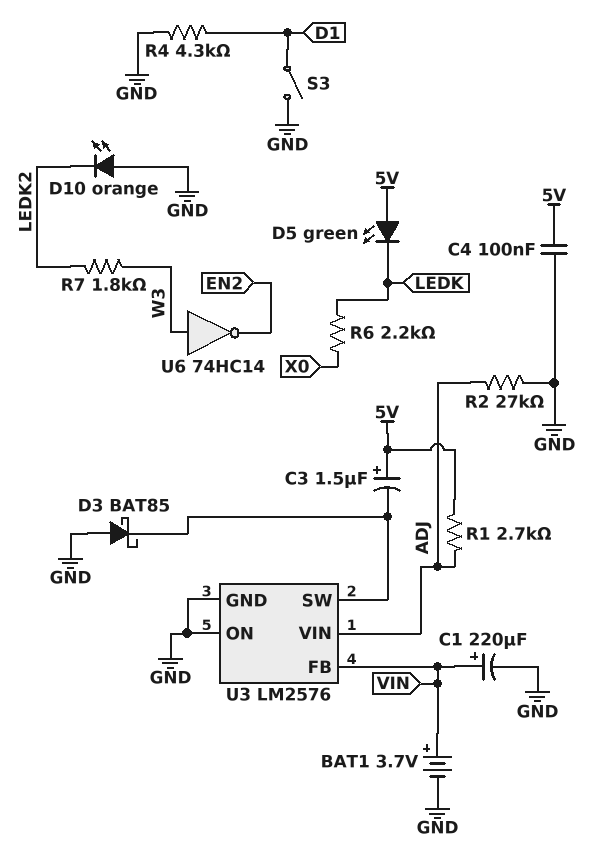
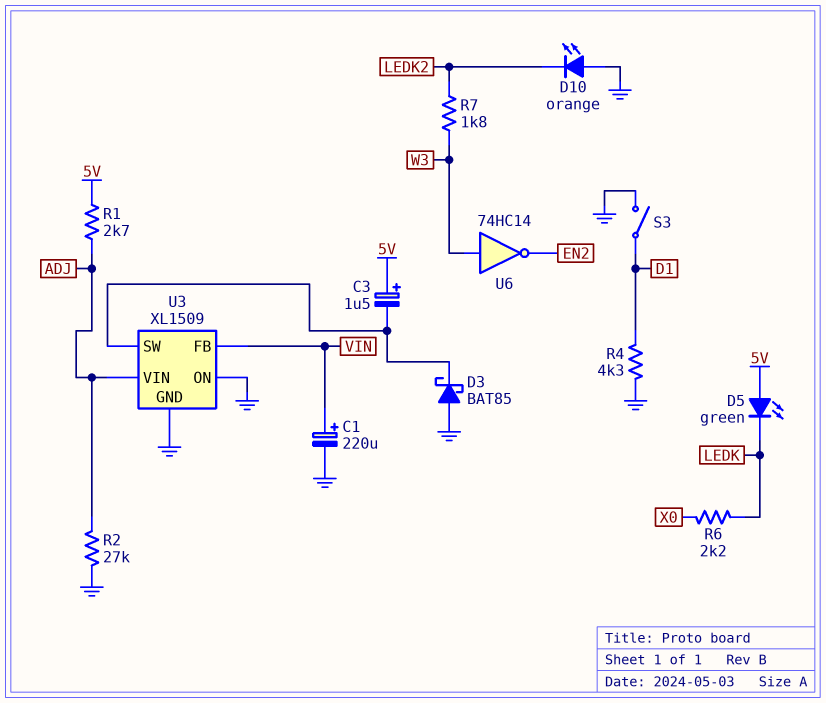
BAT1: 3.7V (plus VIN, minus GND) -> none
C4: 100nF (5V, GND) -> none
U3: LM2576 -> XL1509

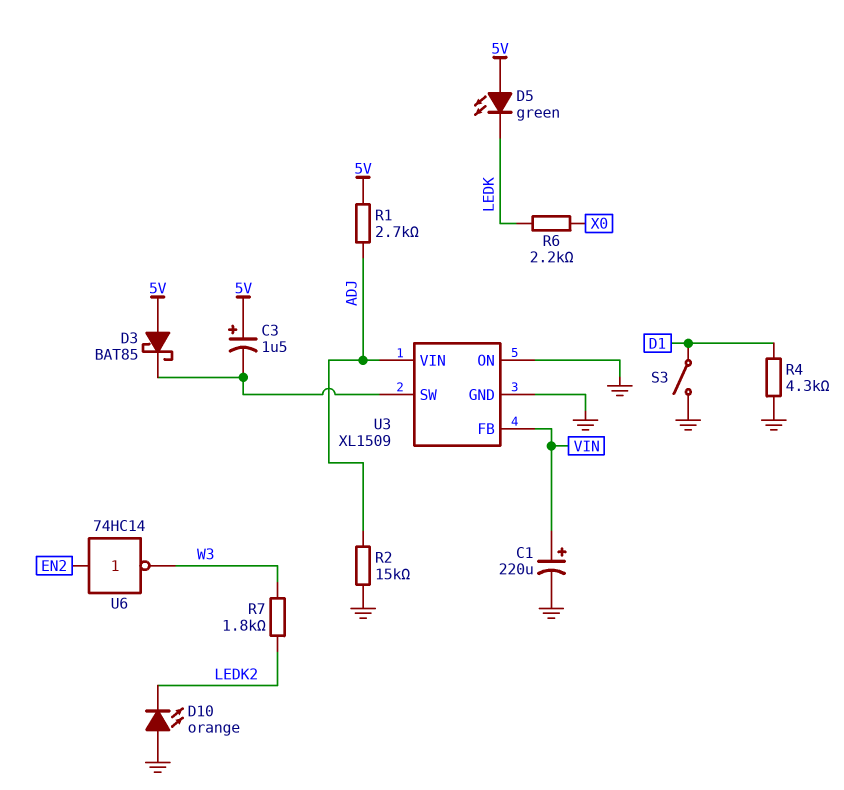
D3: schottky BAT85 (A GND, K U3/SW) -> schottky BAT85 (A 5V, K U3/SW)
R2: 27k (ADJ, GND) -> 15k (ADJ, GND)
U6: NOT 74HC14 (in W3, out EN2) -> NOT 74HC14 (in EN2, out W3)

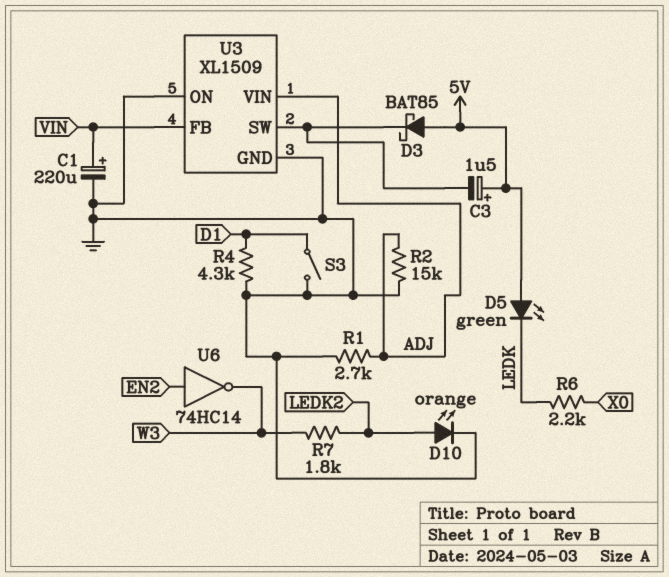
D10: LED orange (A GND, K LEDK2) -> LED orange (A LEDK2, K GND)
R1: 2.7k (5V, ADJ) -> 2.7k (ADJ, GND)

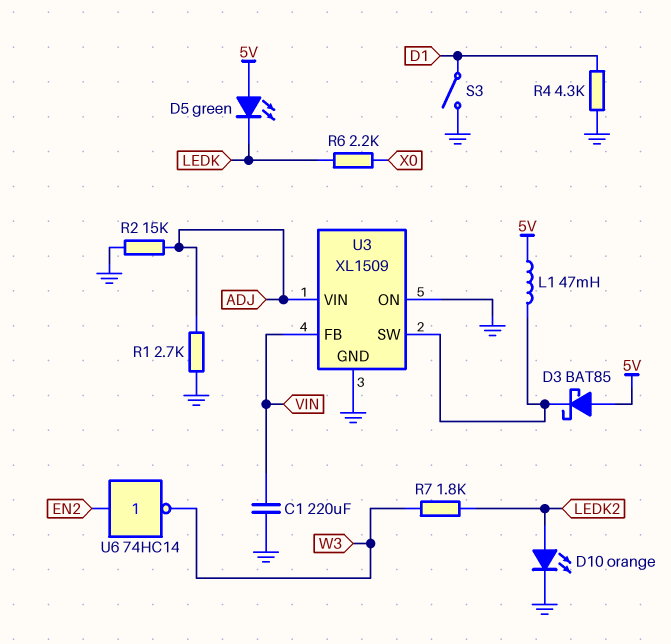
C1: 220uF (plus VIN, minus GND) -> 220uF (GND, VIN)
C3: 1.5uF (plus 5V, minus U3/SW) -> none
L1: none -> 47mH (5V, U3/SW)

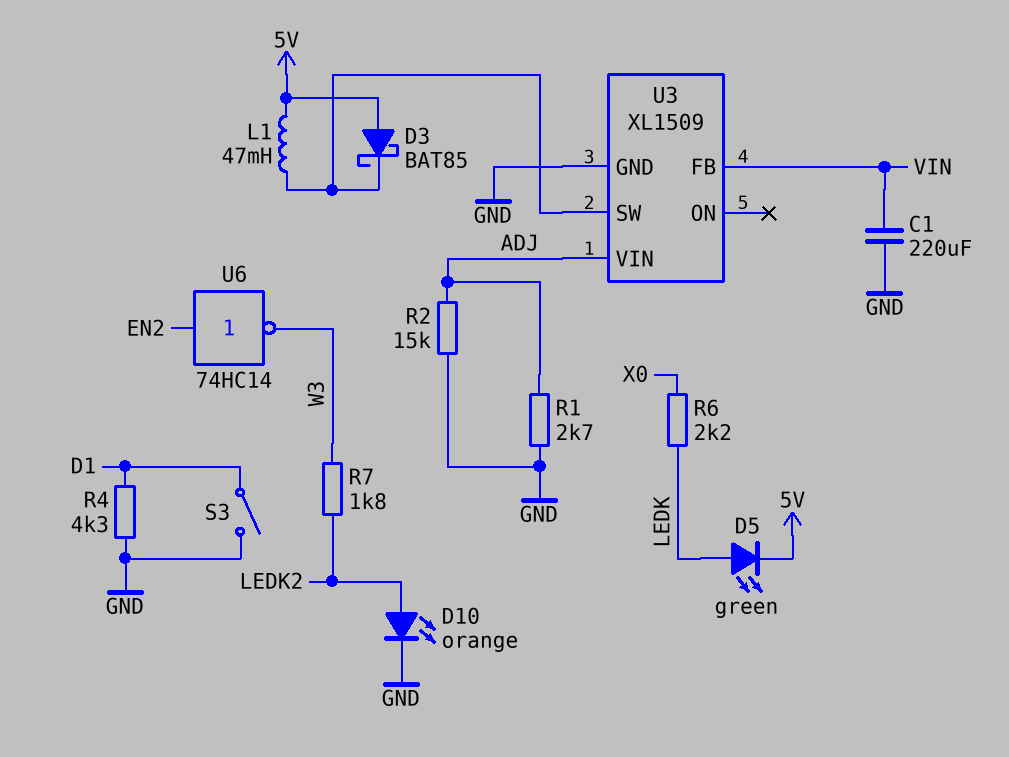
D5: LED green (A 5V, K LEDK) -> LED green (A LEDK, K 5V)
U3 pin ON: GND -> none

